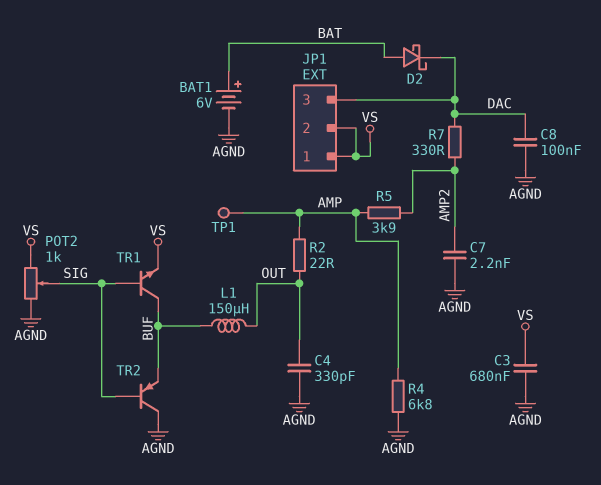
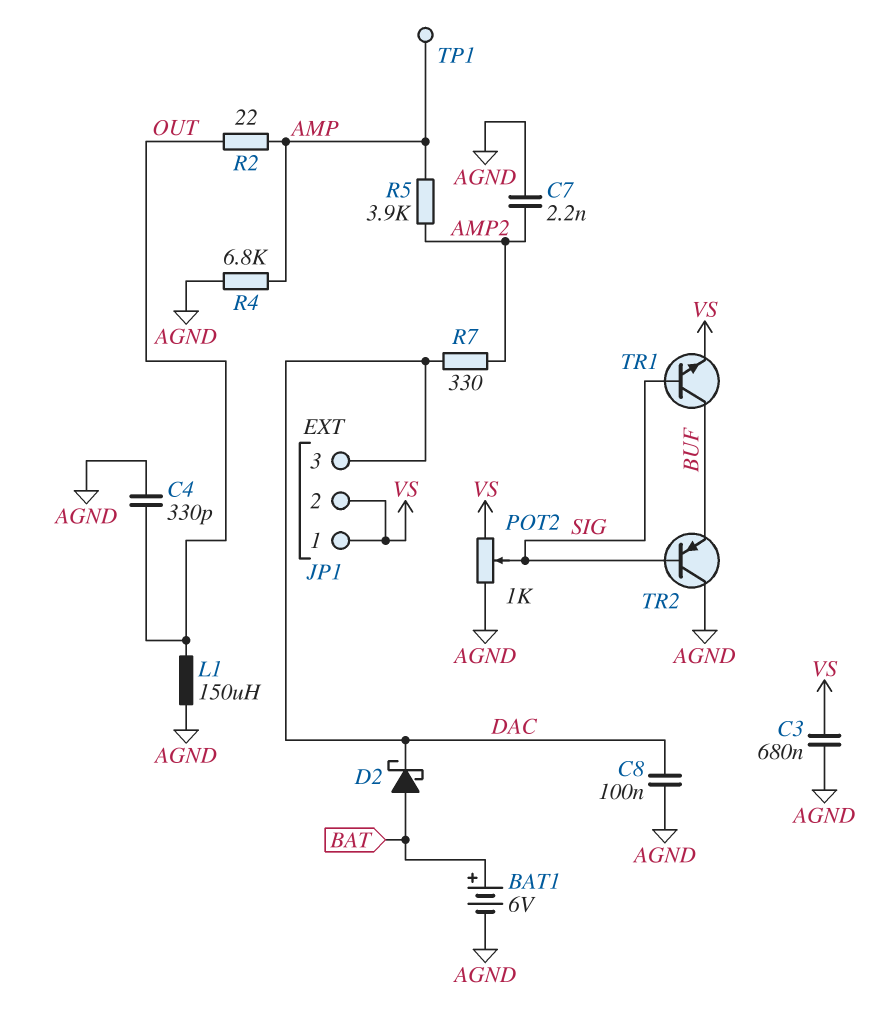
L1: 150uH (BUF, OUT) -> 150uH (AGND, OUT)

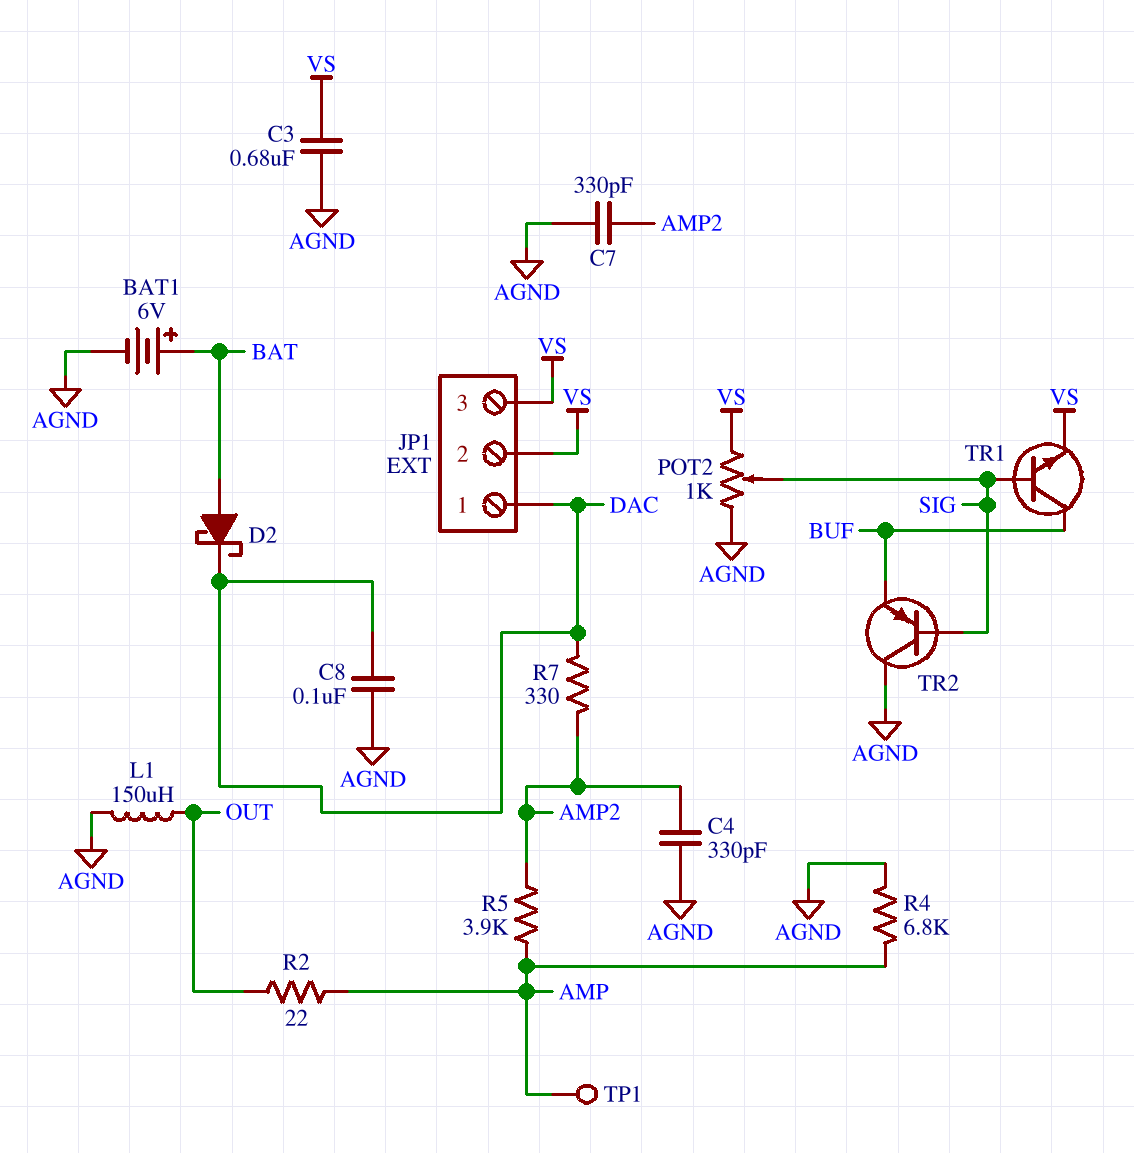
C4: 330pF (AGND, OUT) -> 330pF (AGND, AMP2)
C7: 2.2nF (AGND, AMP2) -> 330pF (AGND, AMP2)
JP1 pin 1: VS -> DAC
JP1 pin 3: DAC -> VS

